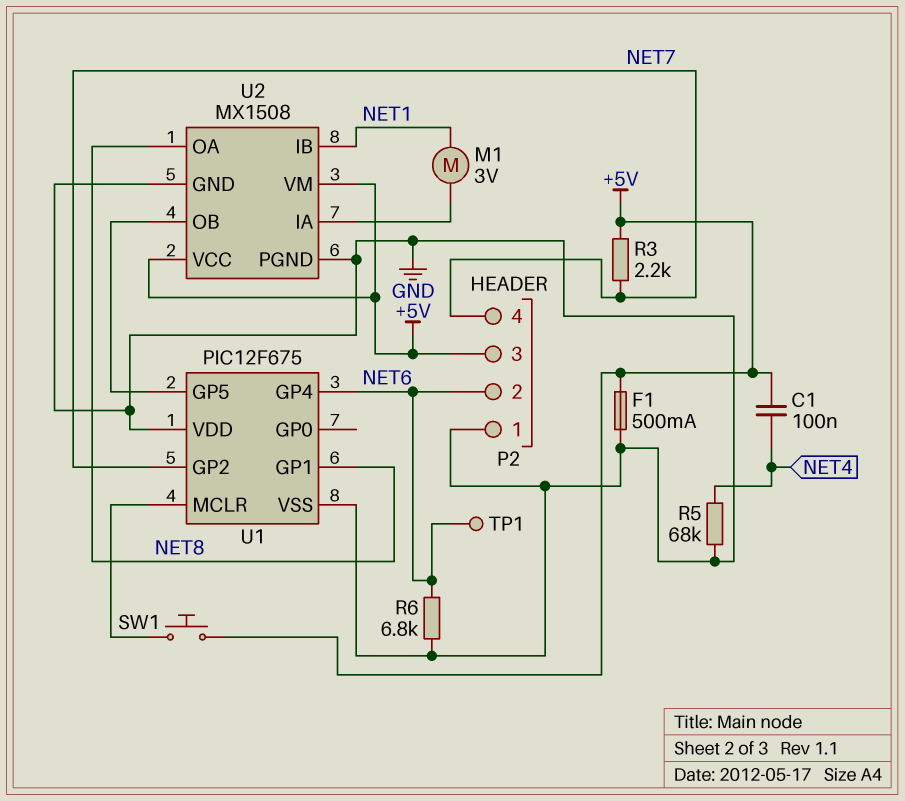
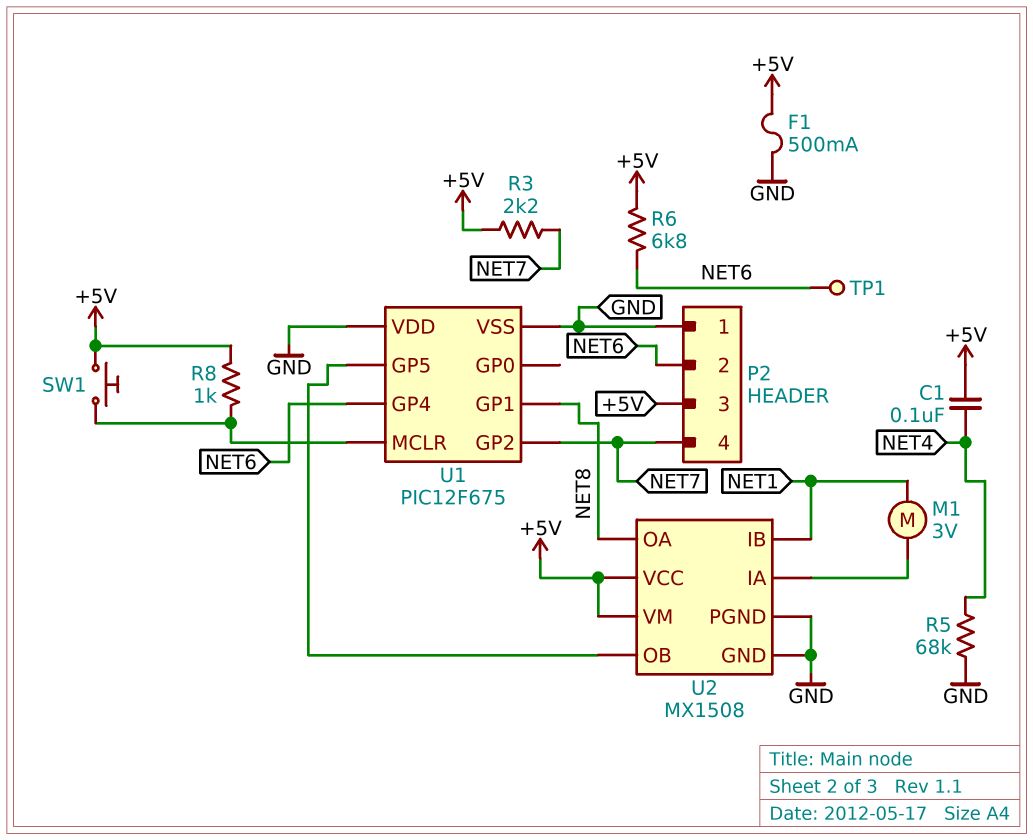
R6: 6.8k (GND, NET6) -> 6.8k (+5V, NET6)
R8: none -> 1k (+5V, U1/MCLR)

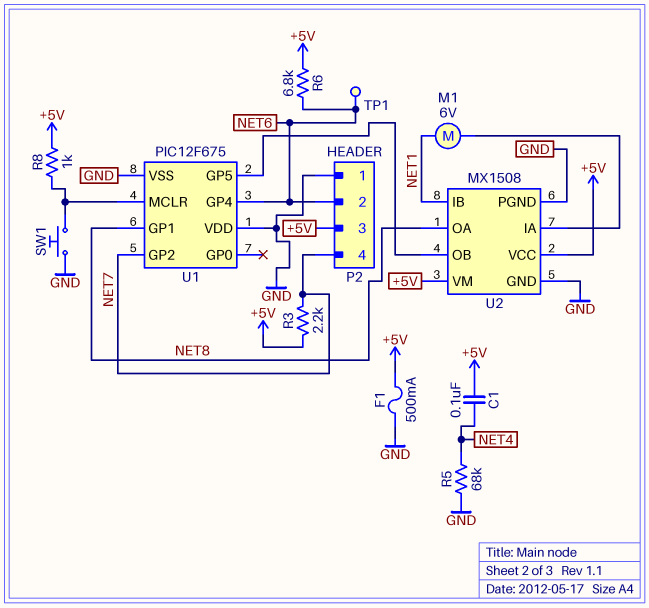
M1: motor 3V (NET1, U2/IA) -> motor 6V (NET1, U2/IA)
SW1: button (+5V, U1/MCLR) -> button (GND, U1/MCLR)

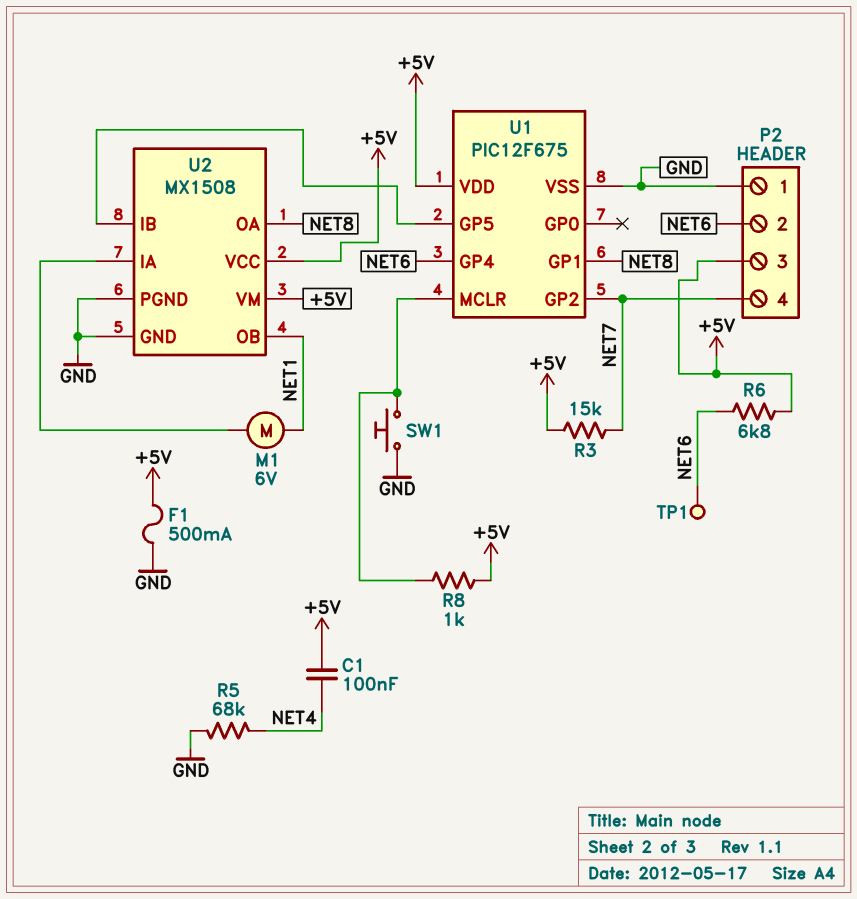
R3: 2.2k (+5V, NET7) -> 15k (+5V, NET7)
U1 pin VDD: GND -> +5V
U2 pin IB: NET1 -> U1/GP5
U2 pin OB: U1/GP5 -> NET1

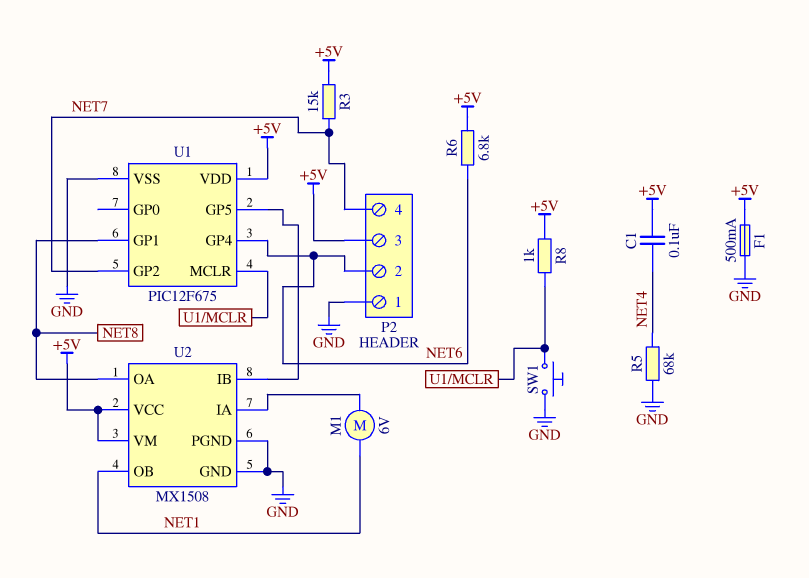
TP1: test point (NET6) -> none

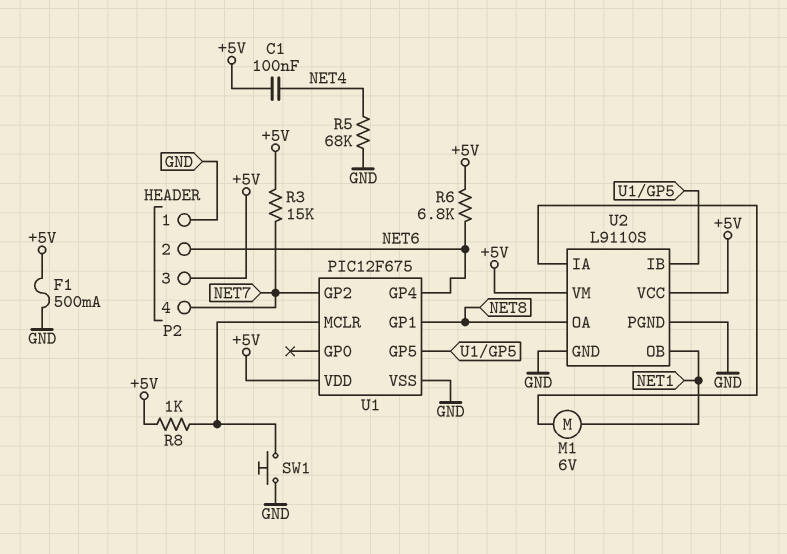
U2: MX1508 -> L9110S

